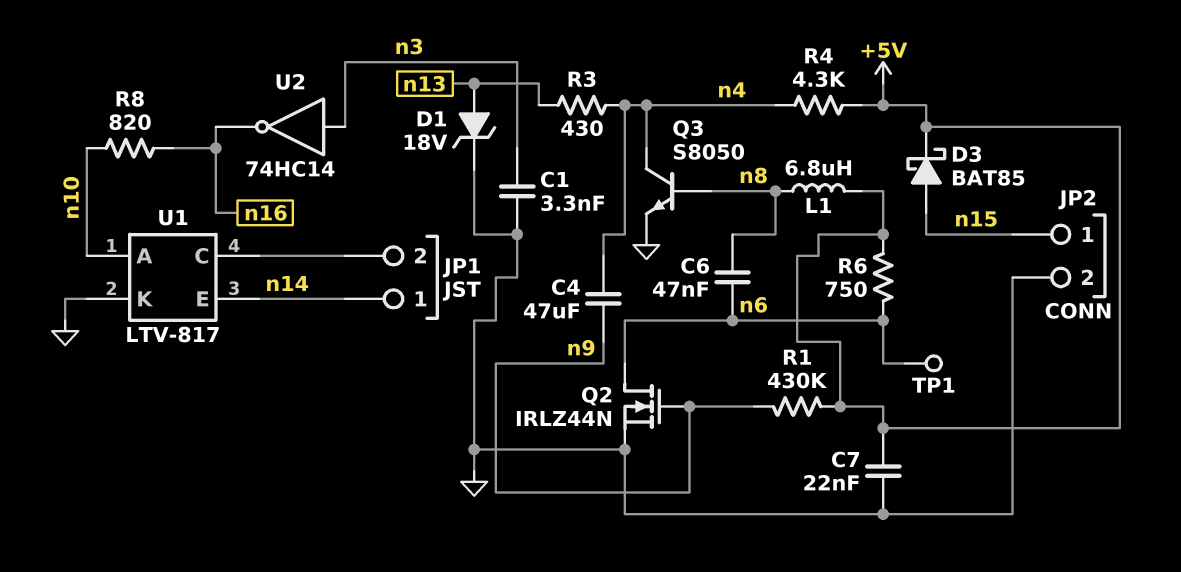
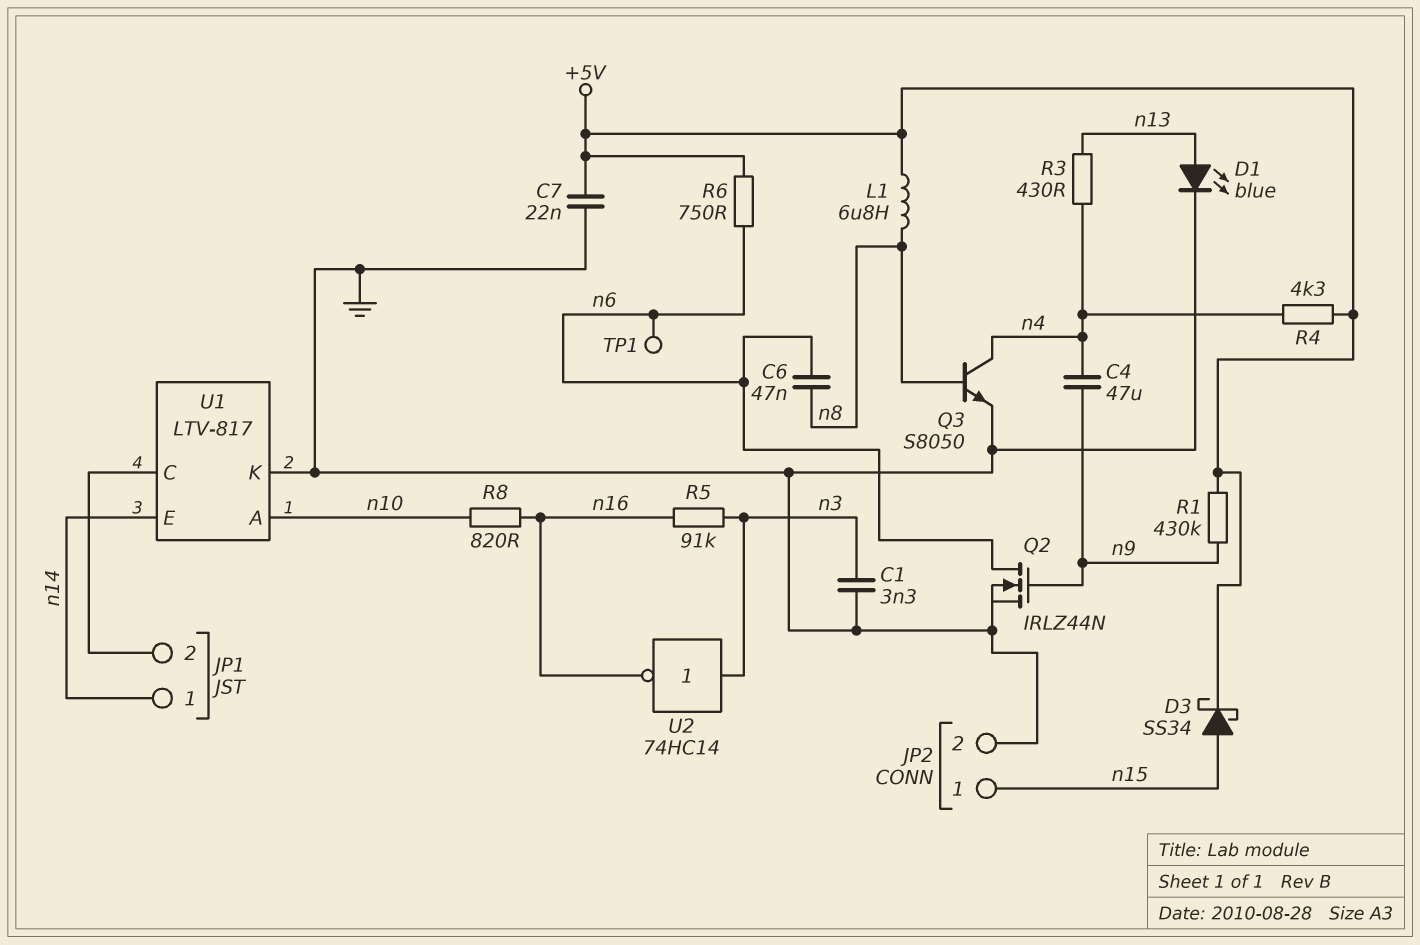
D1: zener 18V (A n13, K GND) -> LED blue (A n13, K GND)
D3: schottky BAT85 (A n15, K +5V) -> schottky SS34 (A n15, K +5V)
R5: none -> 91k (n3, n16)

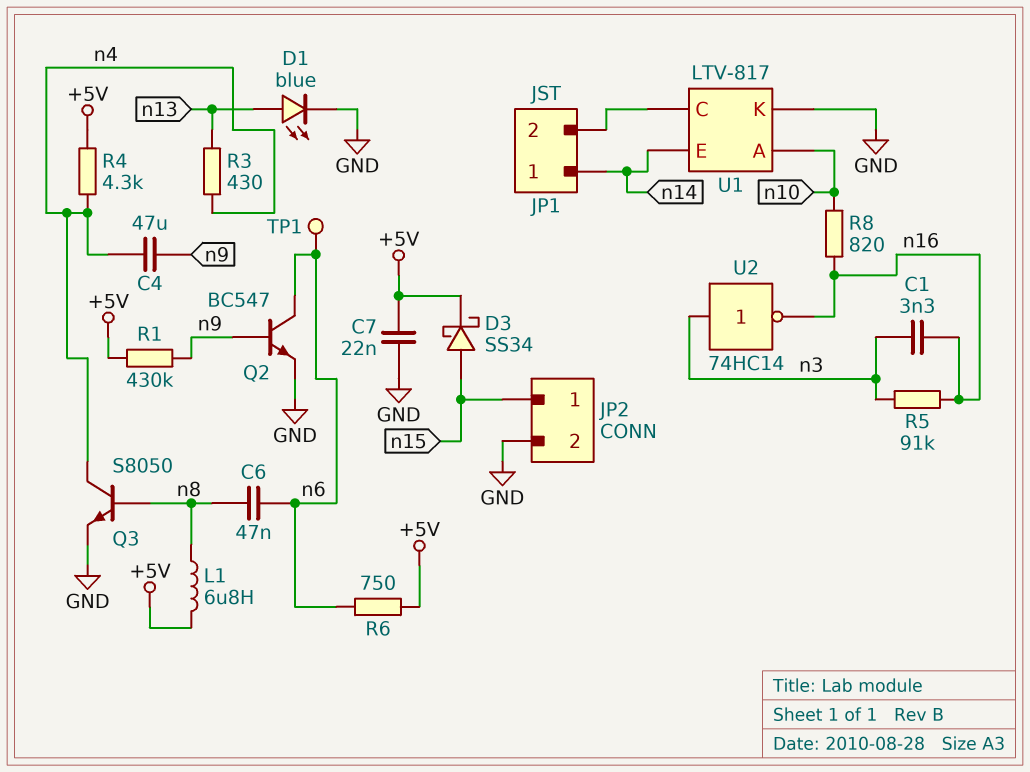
C1: 3.3nF (GND, n3) -> 3.3nF (n3, n16)
Q2: NMOS IRLZ44N (G n9, D n6, S GND) -> NPN BC547 (B n9, C n6, E GND)

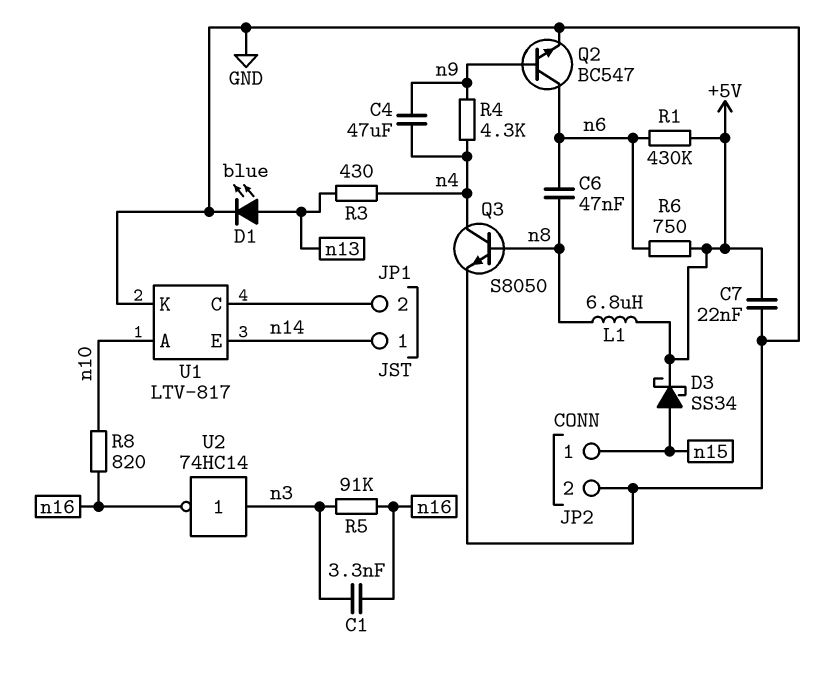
R1: 430k (+5V, n9) -> 430k (+5V, n6)
R4: 4.3k (+5V, n4) -> 4.3k (n4, n9)
TP1: test point (n6) -> none

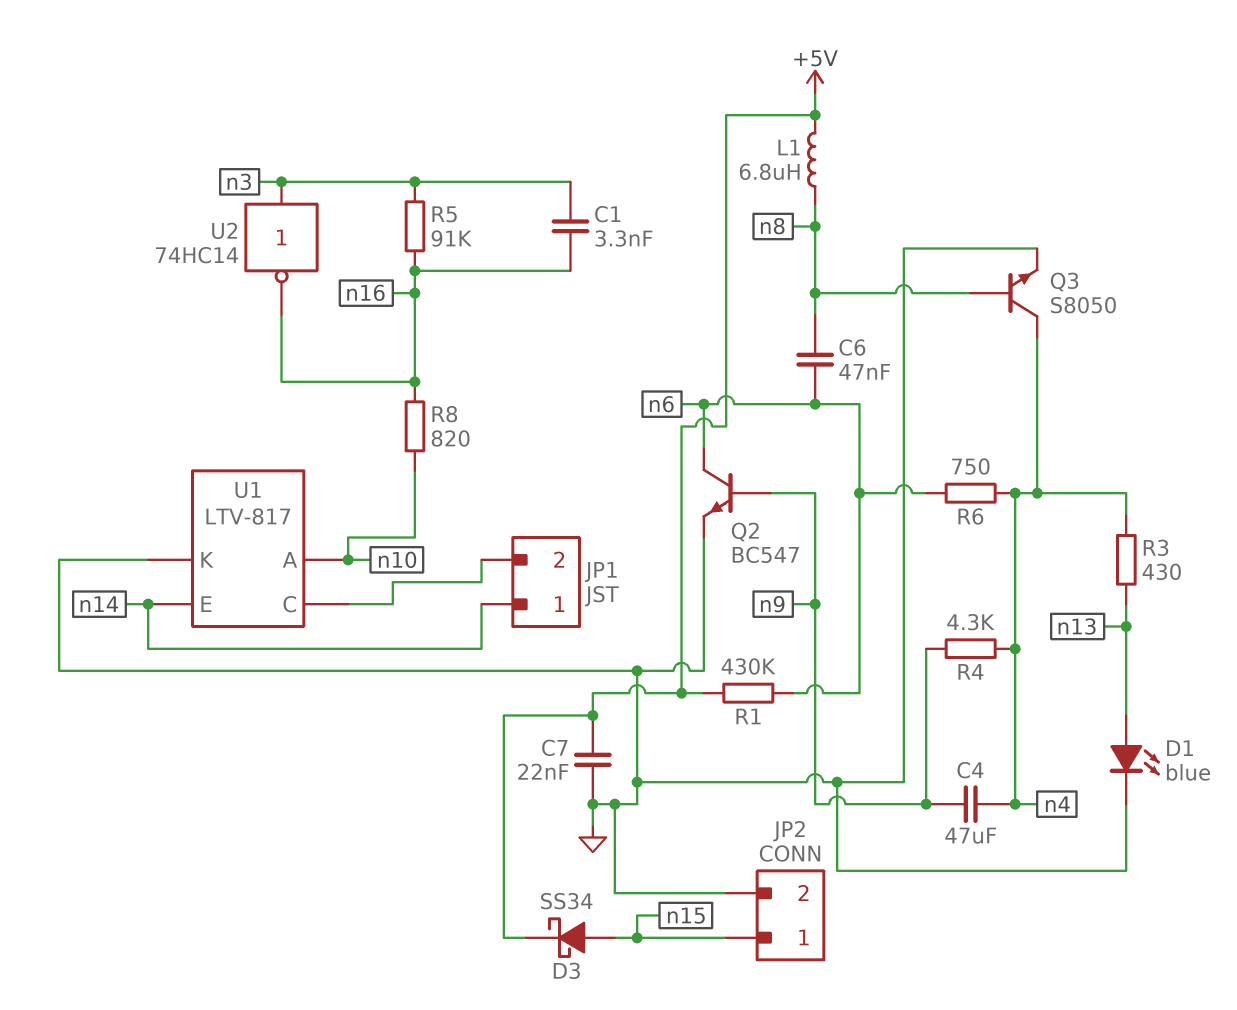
R6: 750 (+5V, n6) -> 750 (n4, n6)

